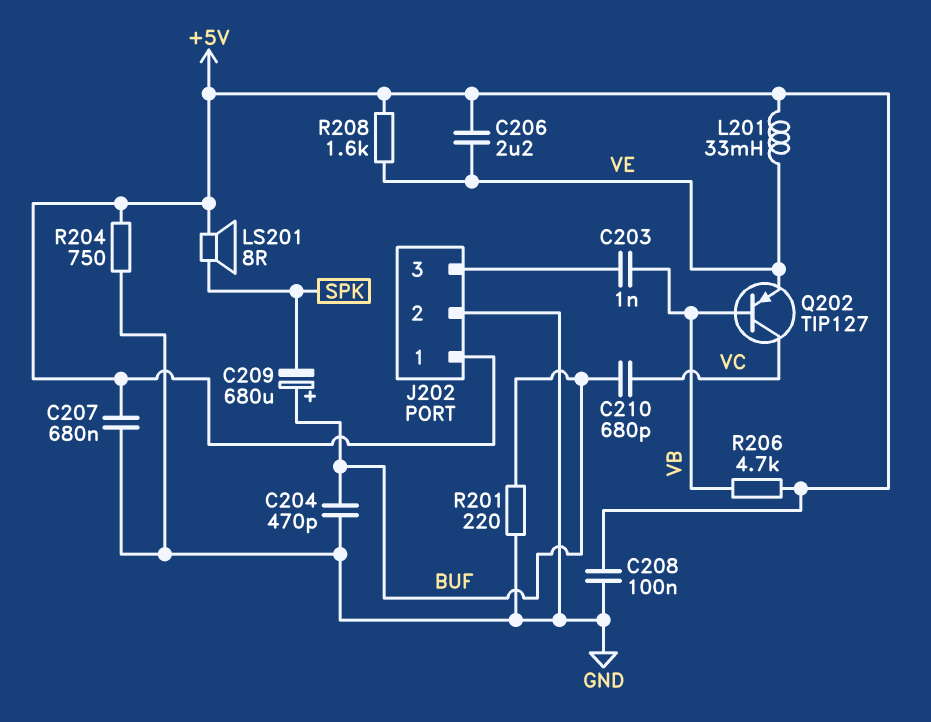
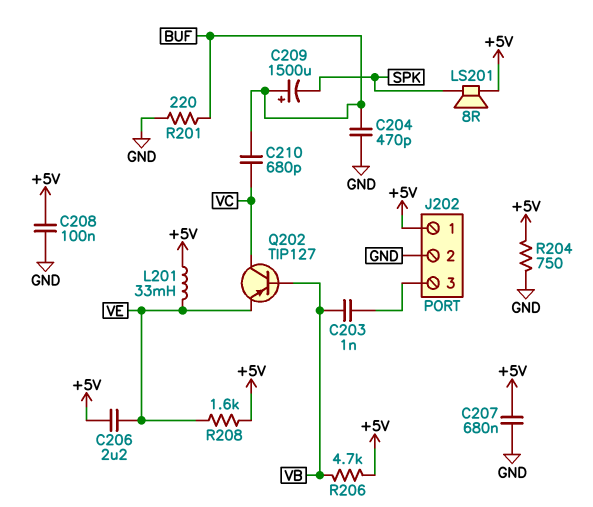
C209: 680uF (plus BUF, minus SPK) -> 1500uF (plus BUF, minus SPK)

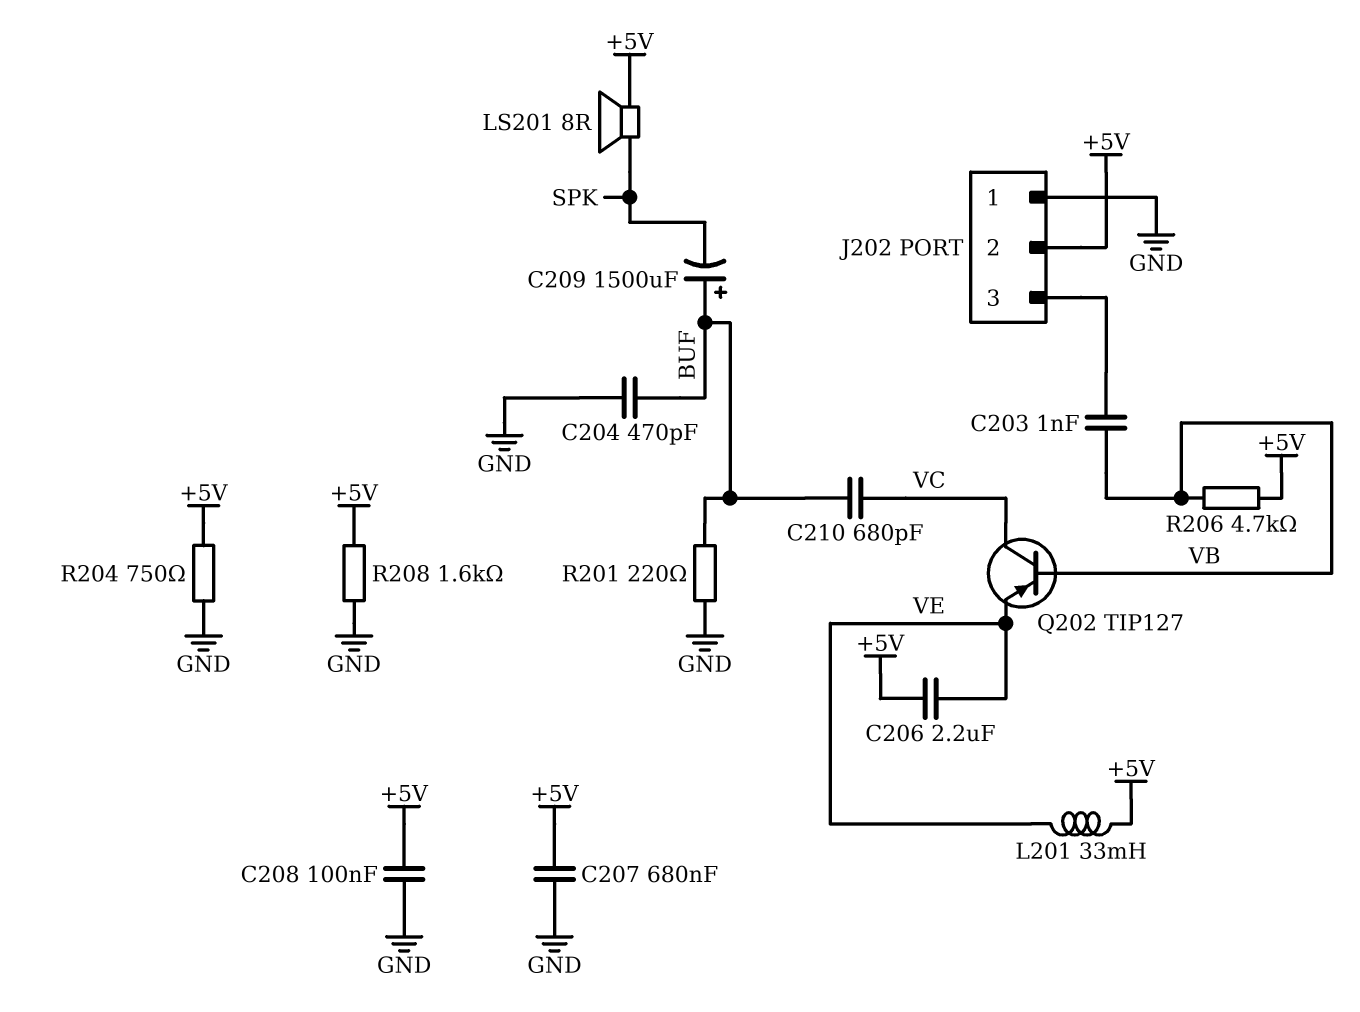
J202 pin 1: +5V -> GND
J202 pin 2: GND -> +5V
R208: 1.6k (+5V, VE) -> 1.6k (+5V, GND)

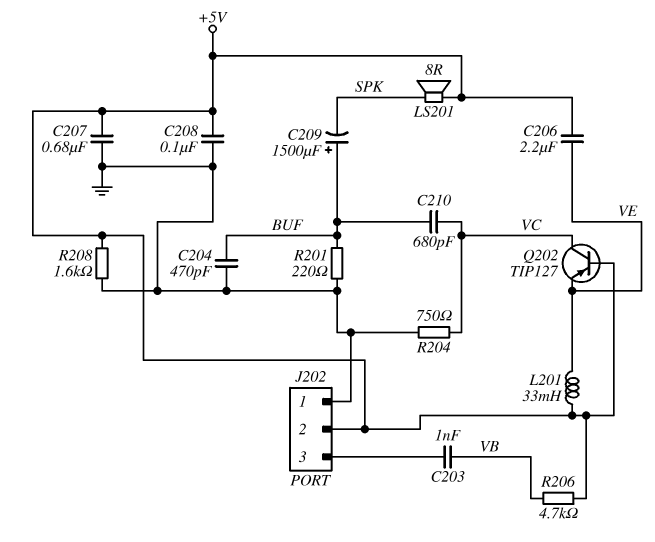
Q202: PNP TIP127 (B VB, C VC, E VE) -> PNP TIP127 (B +5V, C VC, E VE)
R204: 750 (+5V, GND) -> 750 (GND, VC)

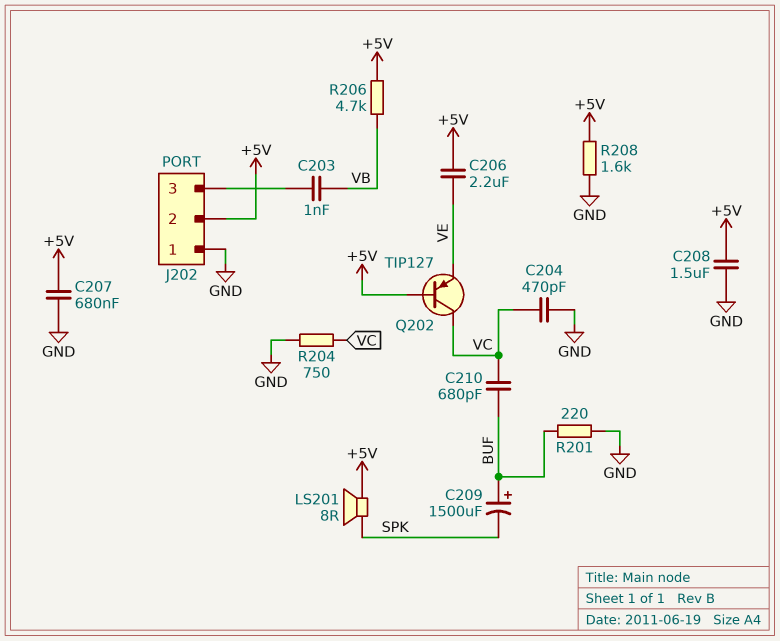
C204: 470pF (BUF, GND) -> 470pF (GND, VC)
C208: 100nF (+5V, GND) -> 1.5uF (+5V, GND)
L201: 33mH (+5V, VE) -> none

